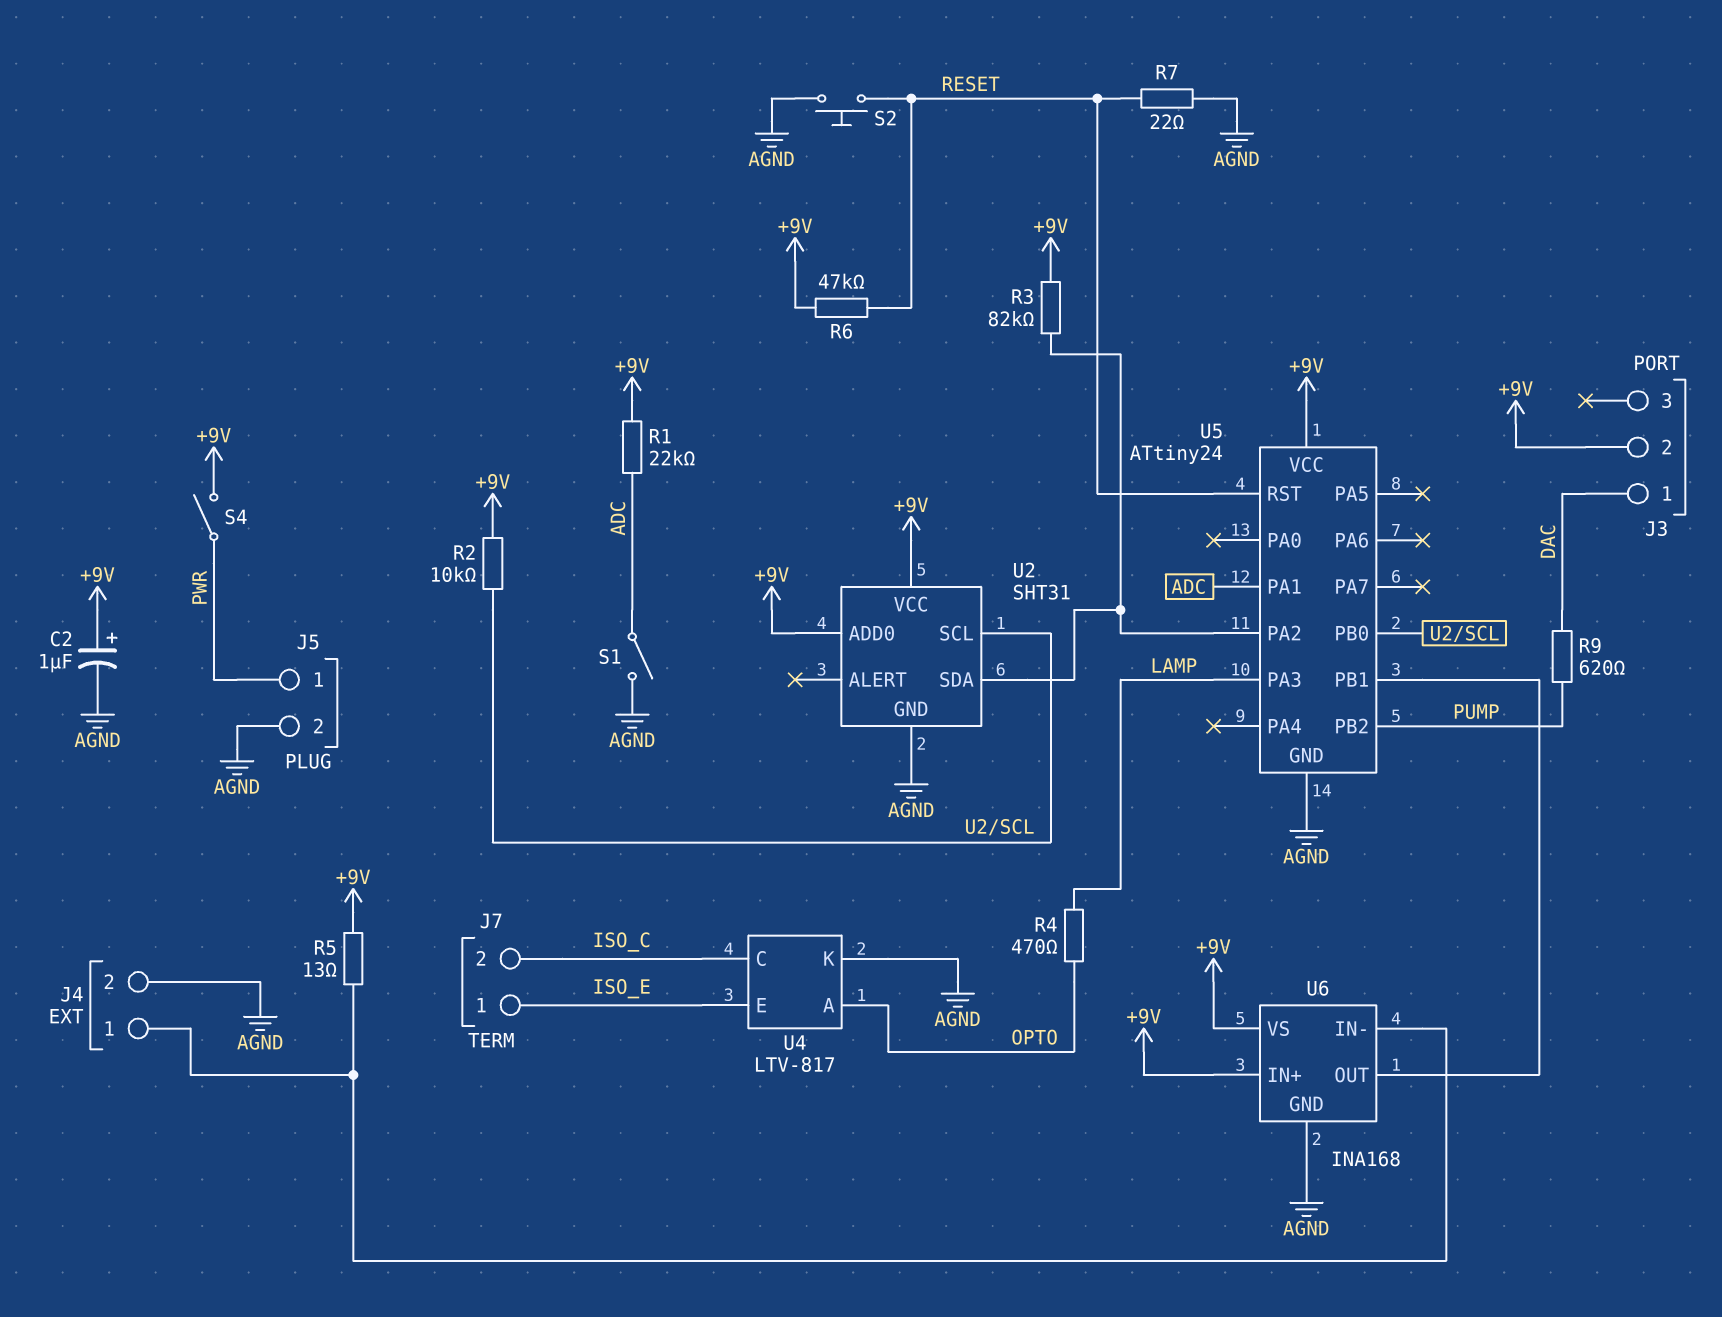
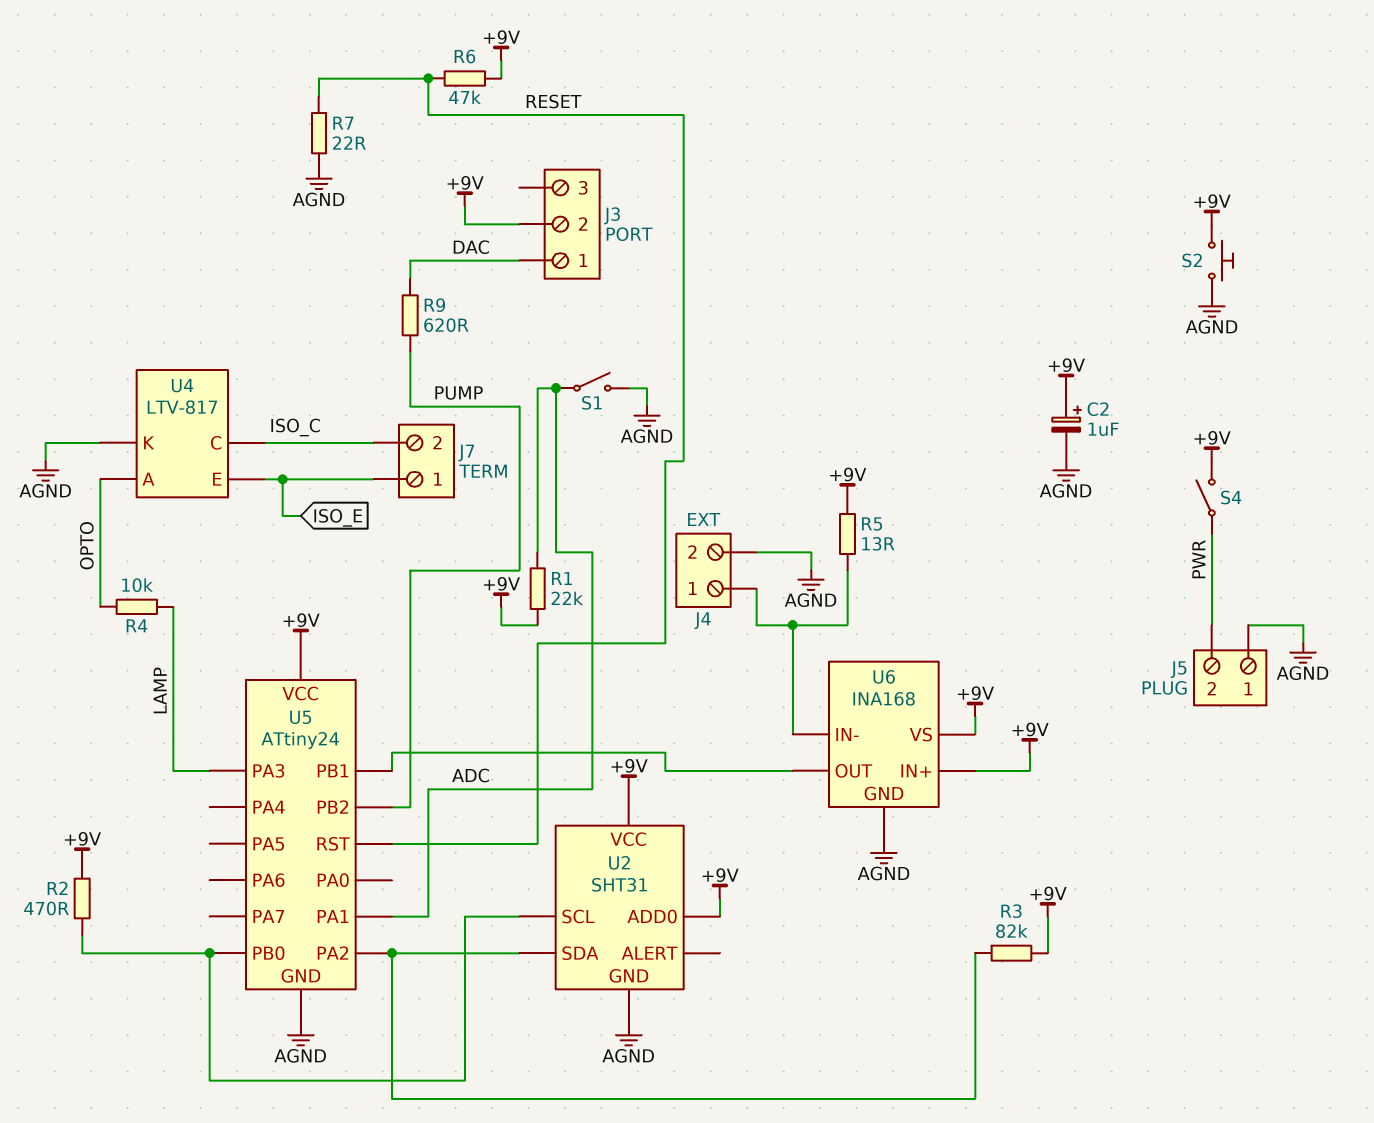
J5 pin 1: PWR -> AGND
J5 pin 2: AGND -> PWR
R2: 10k (+9V, U2/SCL) -> 470 (+9V, U2/SCL)
R4: 470 (LAMP, OPTO) -> 10k (LAMP, OPTO)
S2: button (AGND, RESET) -> button (+9V, AGND)

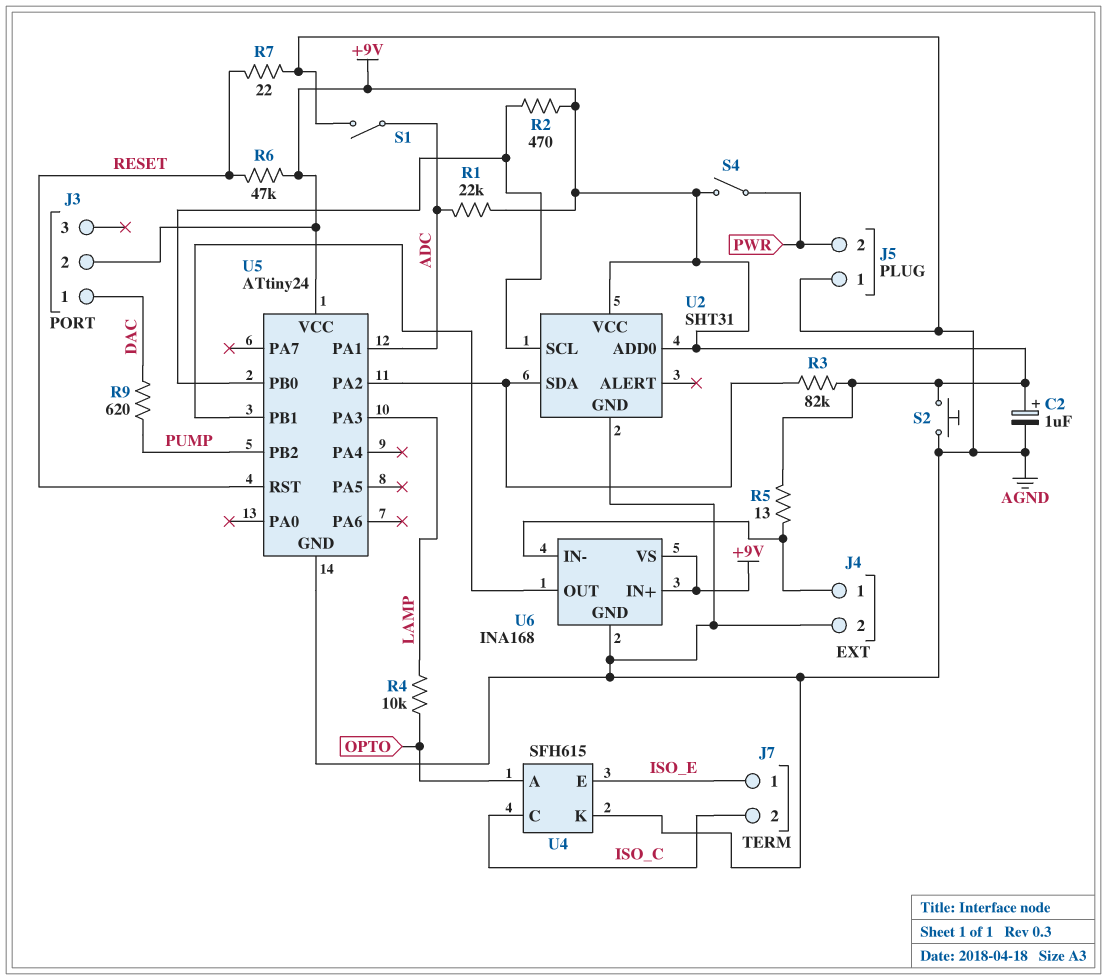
U4: LTV-817 -> SFH615

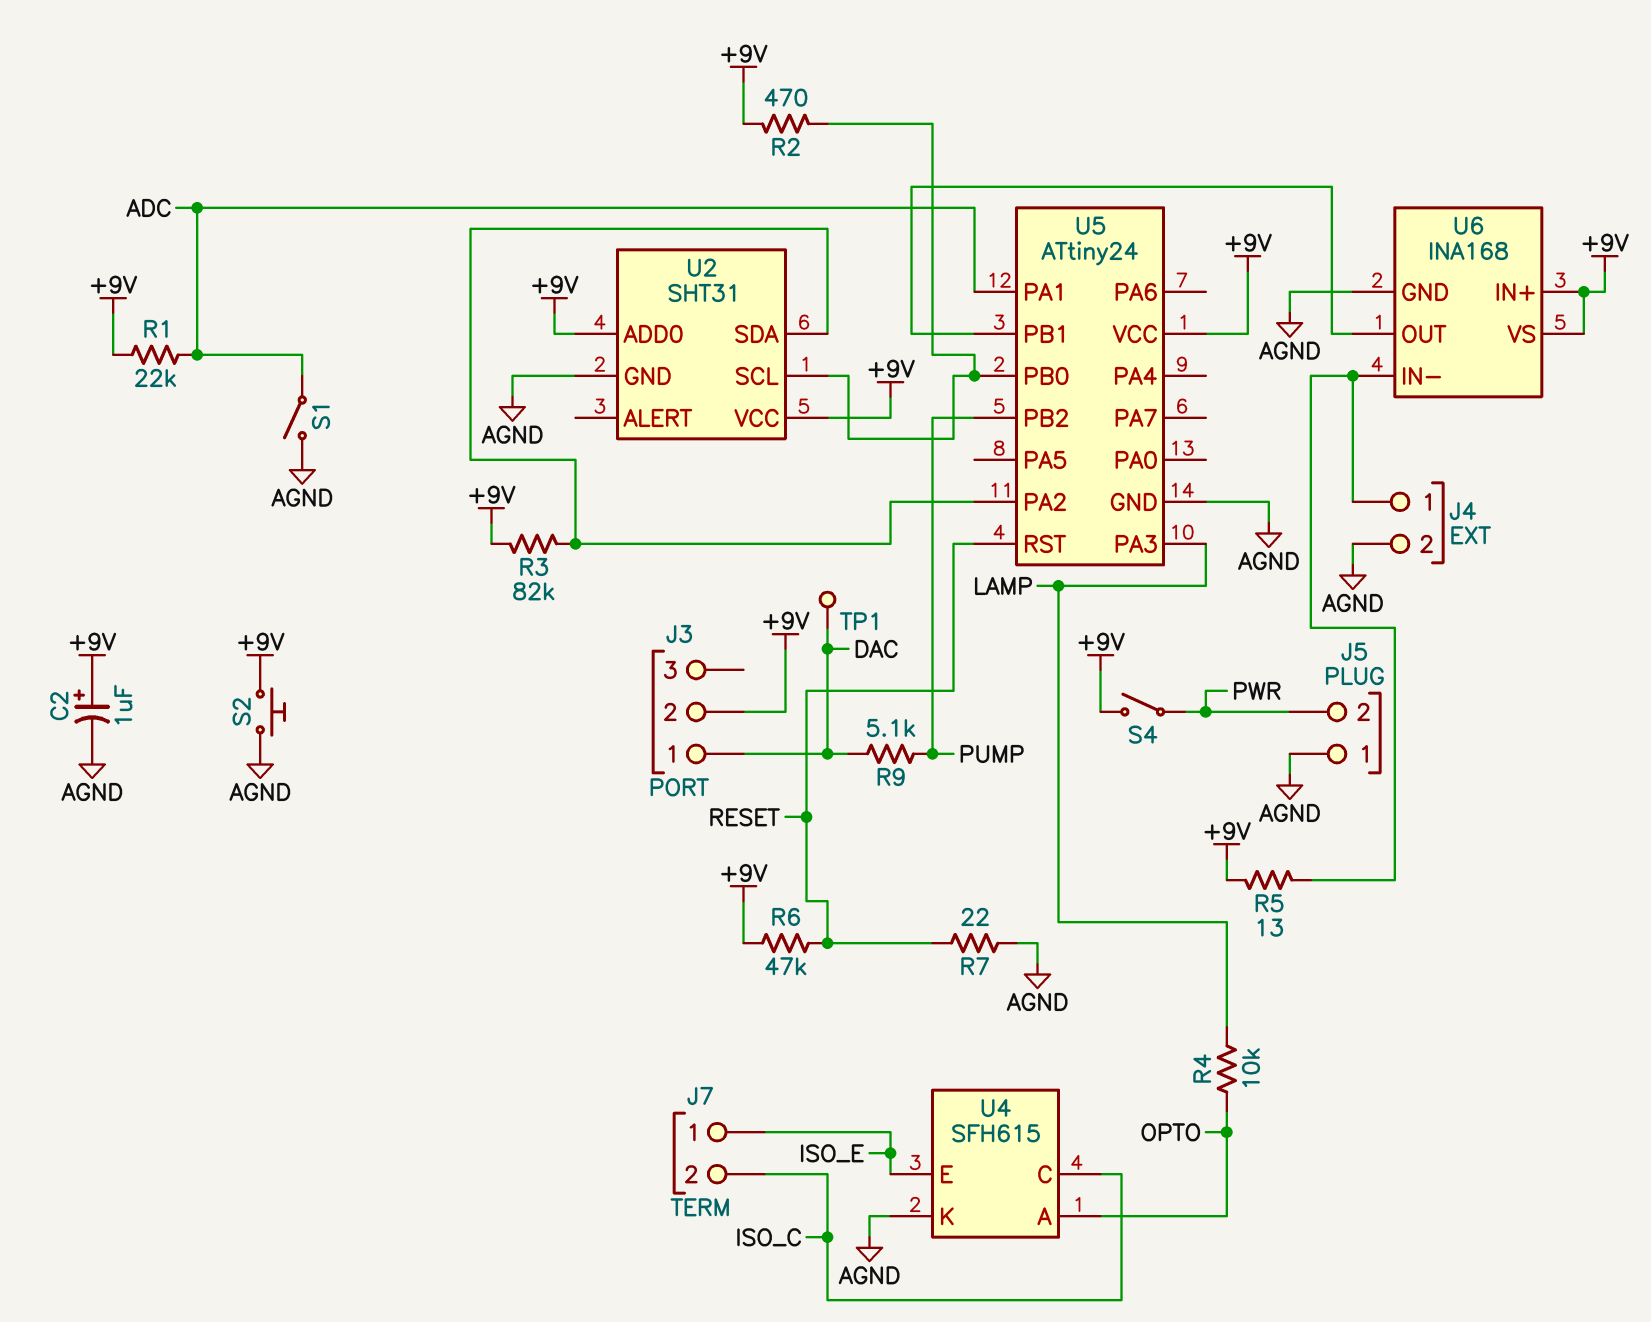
R9: 620 (DAC, PUMP) -> 5.1k (DAC, PUMP)
TP1: none -> test point (DAC)

